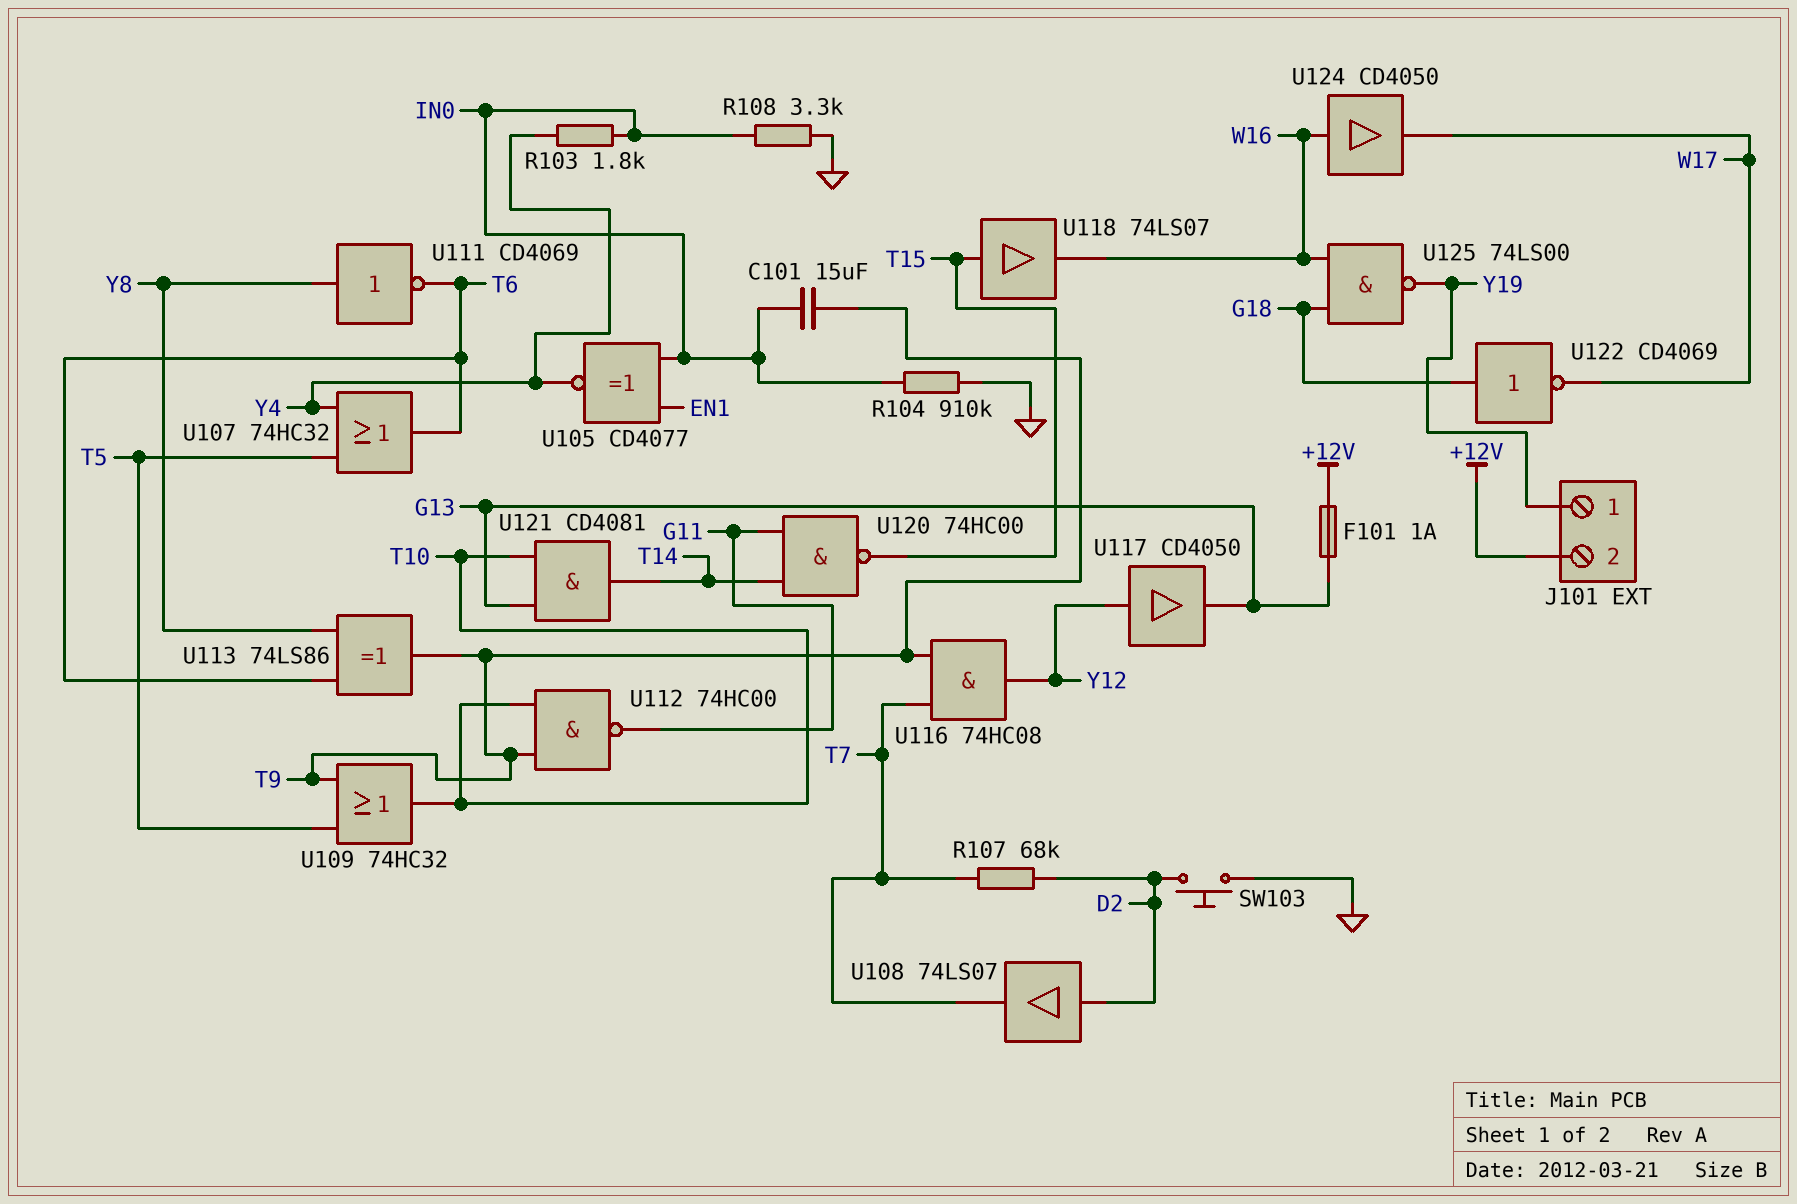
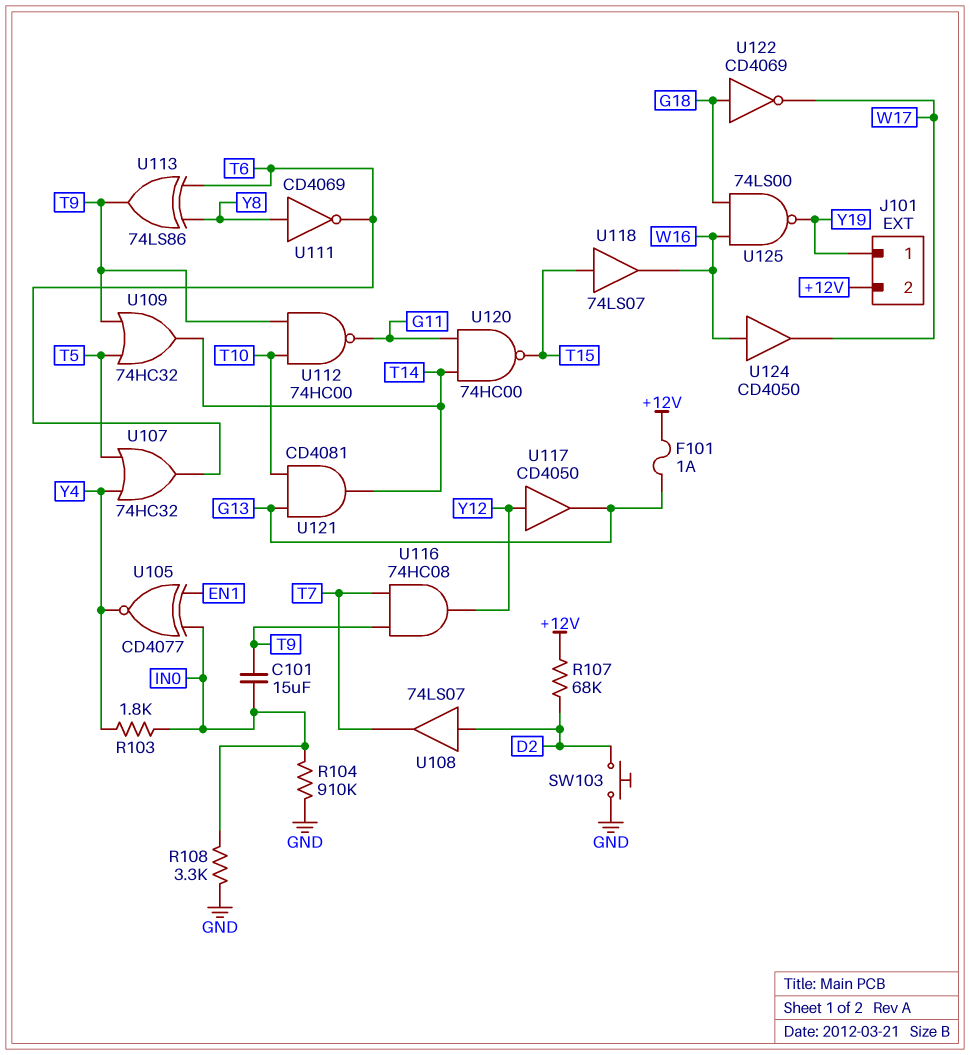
R107: 68k (D2, T7) -> 68k (+12V, D2)
U109: OR 74HC32 (in T5, in T9, out T10) -> OR 74HC32 (in T5, in T9, out T14)

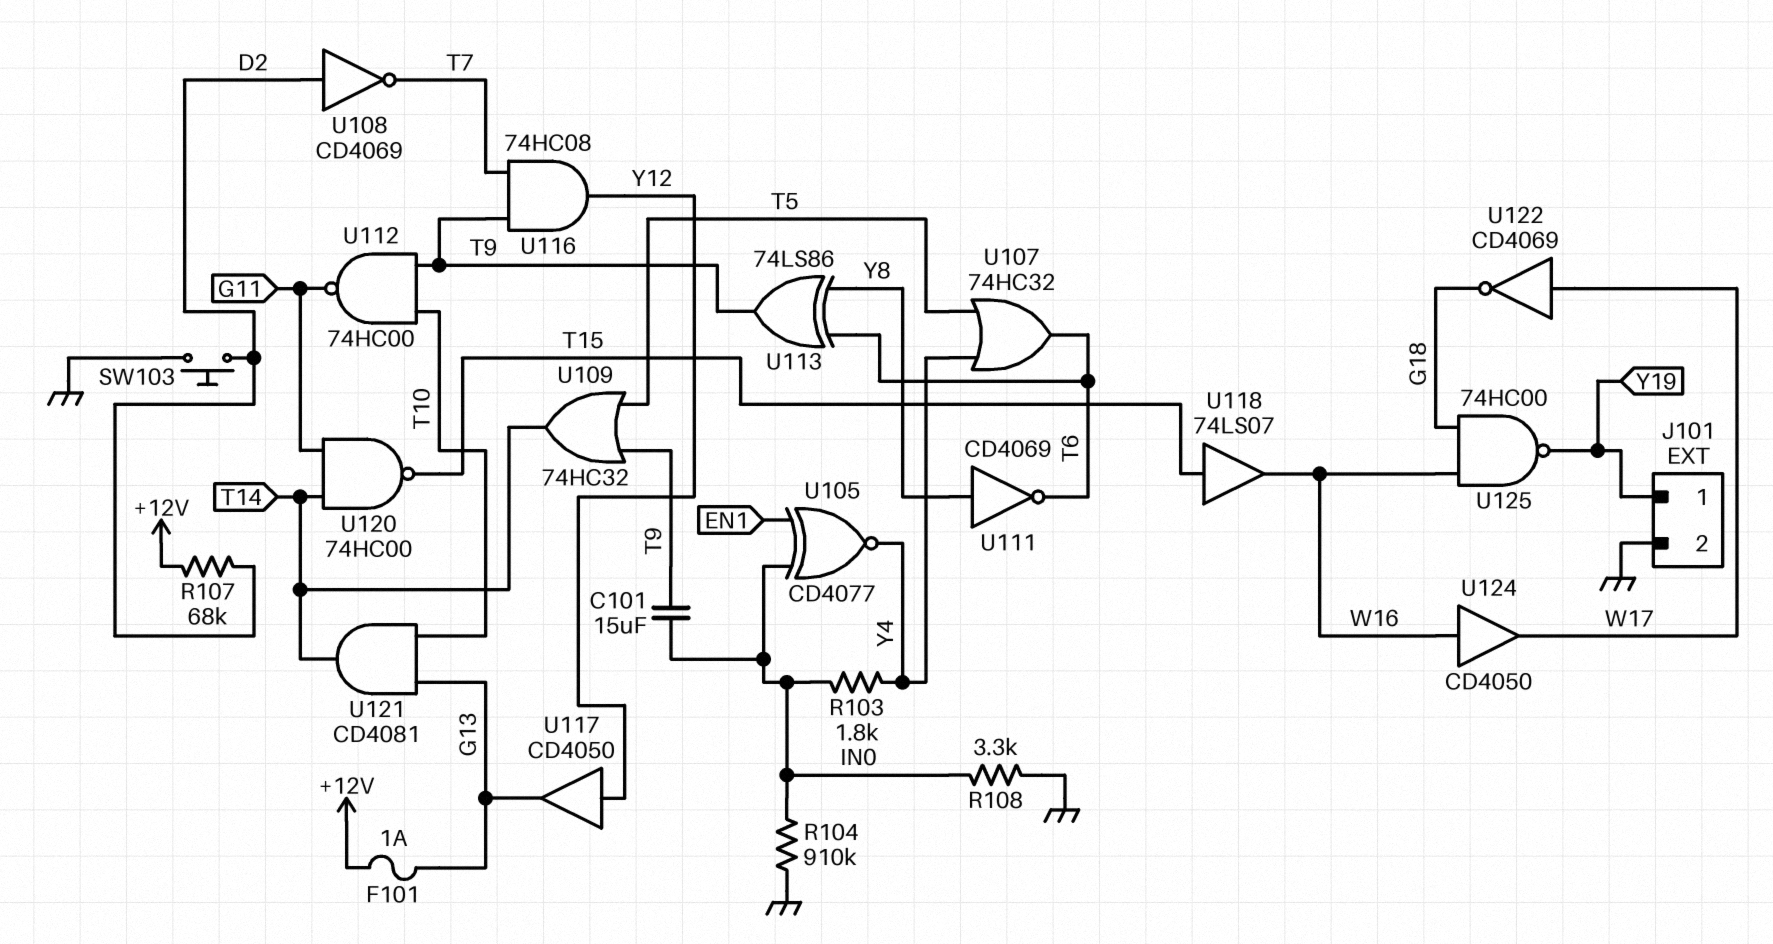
J101 pin 2: +12V -> GND
U108: buffer 74LS07 (in D2, out T7) -> NOT CD4069 (in D2, out T7)
U122: NOT CD4069 (in G18, out W17) -> NOT CD4069 (in W17, out G18)
U125: NAND 74LS00 (in G18, in W16, out Y19) -> NAND 74HC00 (in G18, in W16, out Y19)

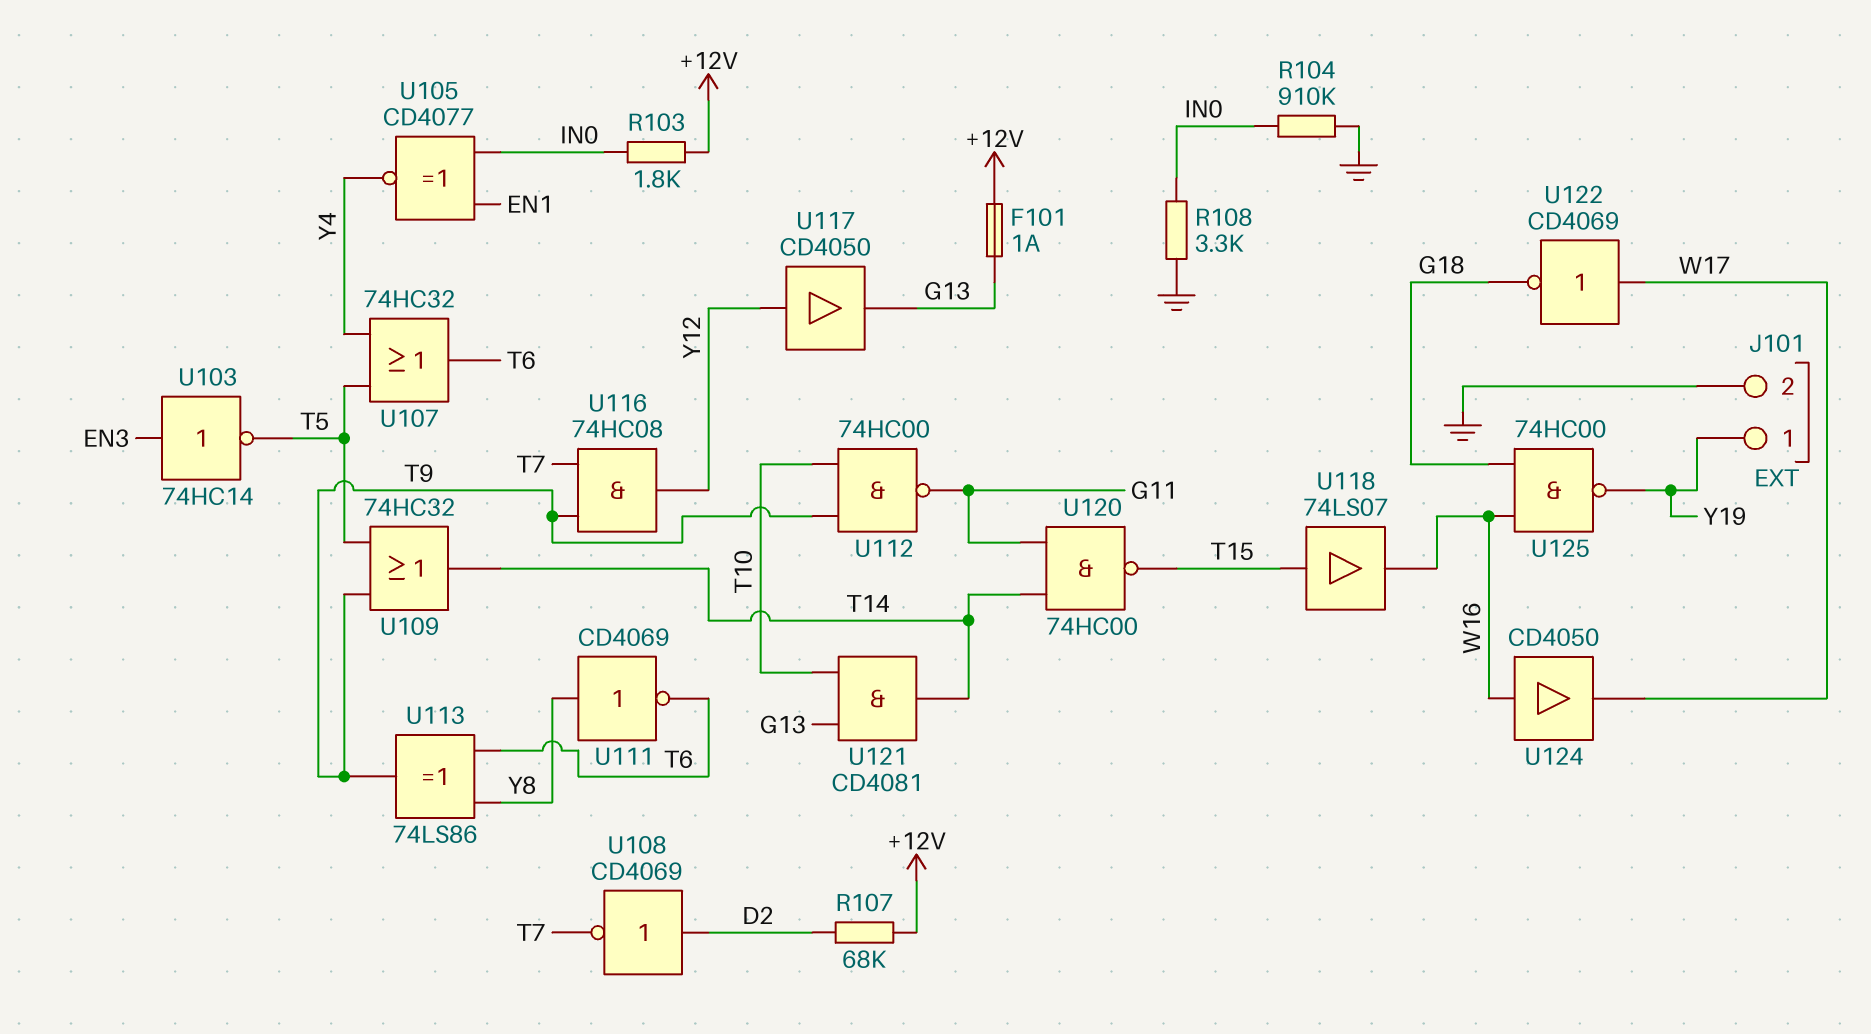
C101: 15uF (IN0, T9) -> none
R103: 1.8k (IN0, Y4) -> 1.8k (+12V, IN0)
SW103: button (D2, GND) -> none
U103: none -> NOT 74HC14 (in EN3, out T5)

